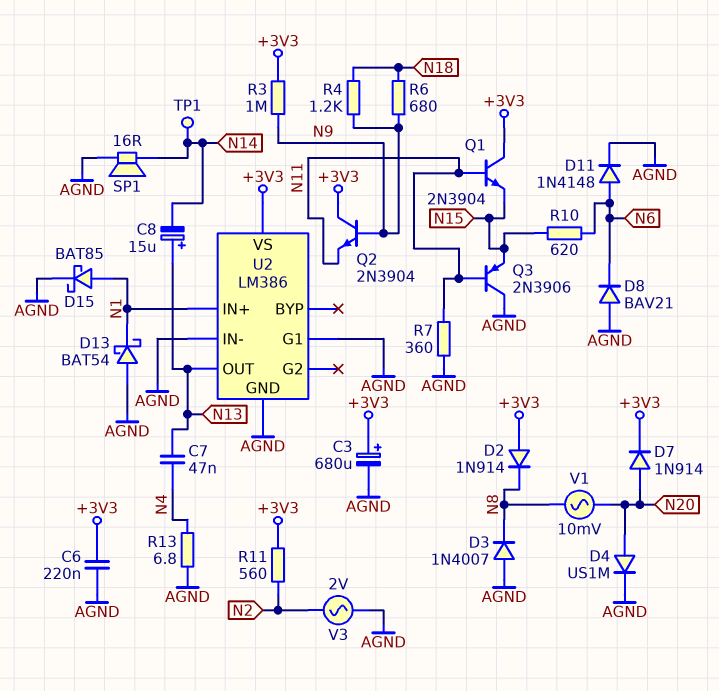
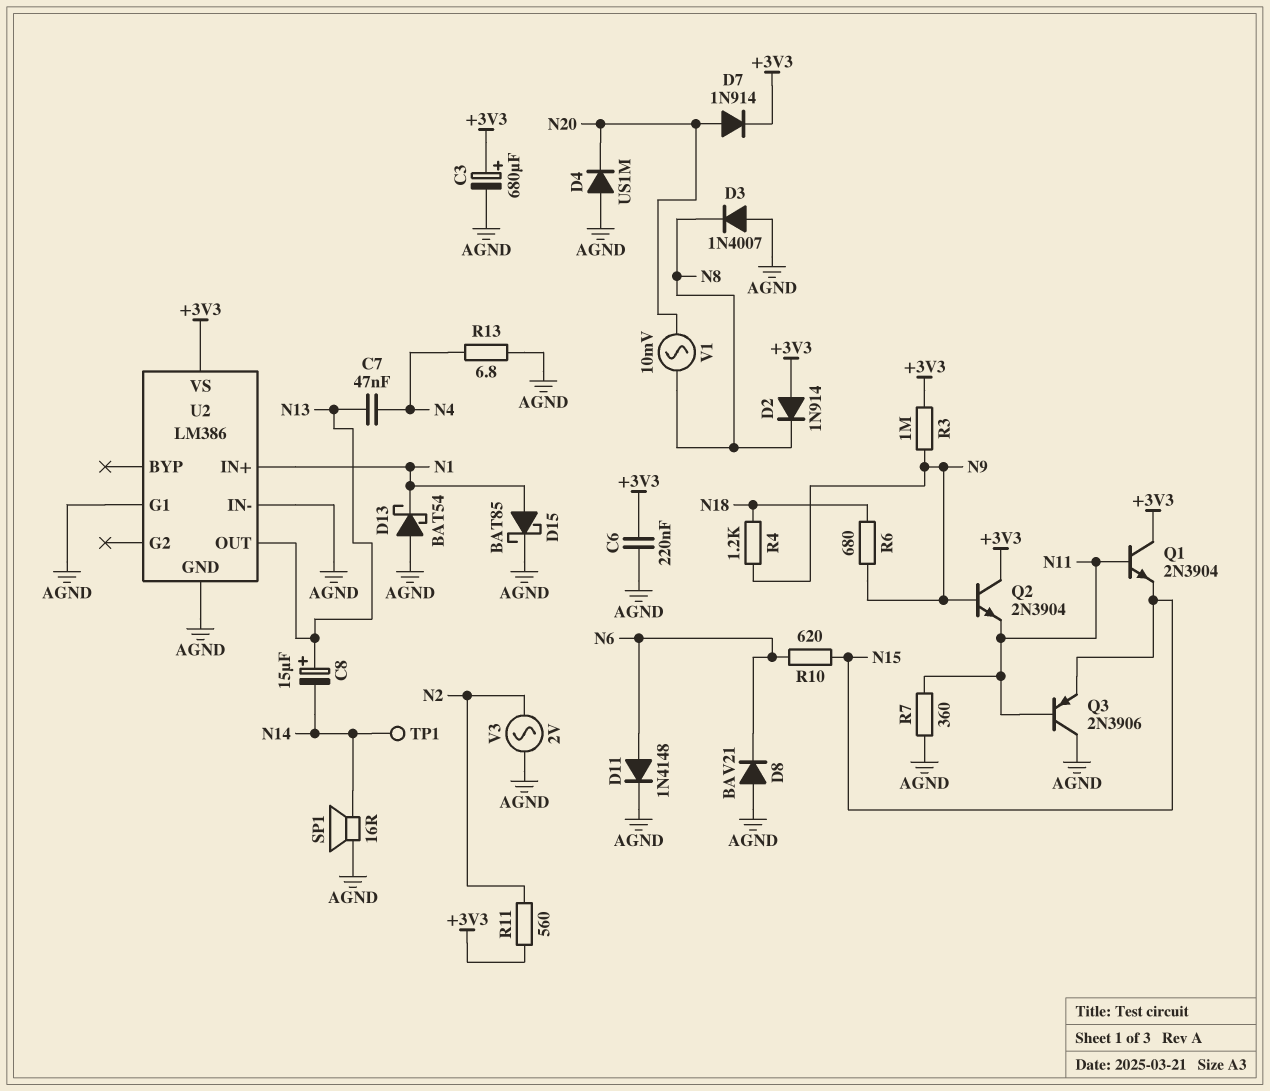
D4: diode US1M (A N20, K AGND) -> diode US1M (A AGND, K N20)

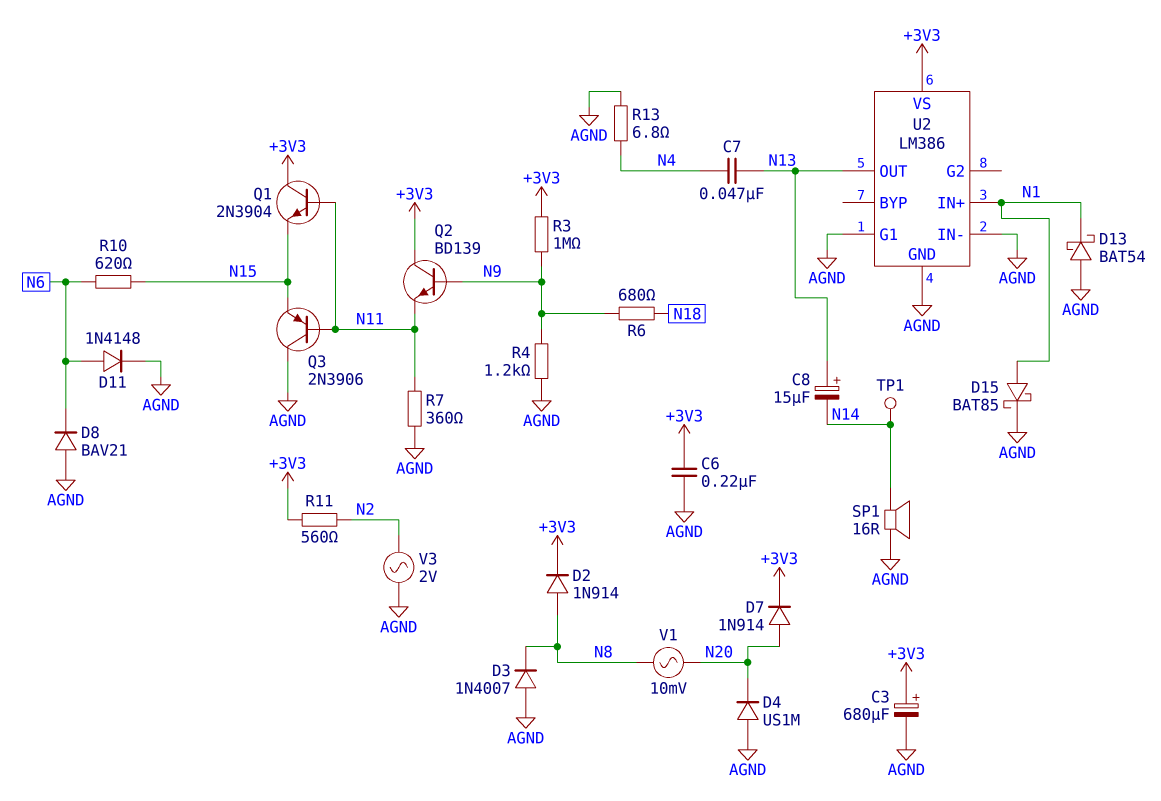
D2: diode 1N914 (A +3V3, K N8) -> diode 1N914 (A N8, K +3V3)
Q2: NPN 2N3904 (B N9, C +3V3, E N11) -> NPN BD139 (B N9, C +3V3, E N11)
R4: 1.2k (N9, N18) -> 1.2k (AGND, N9)

